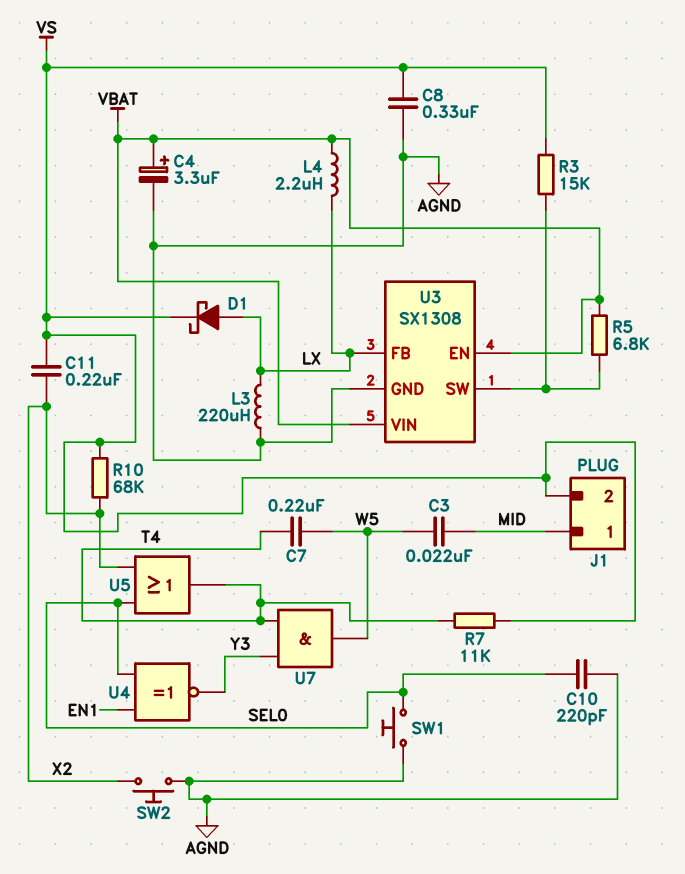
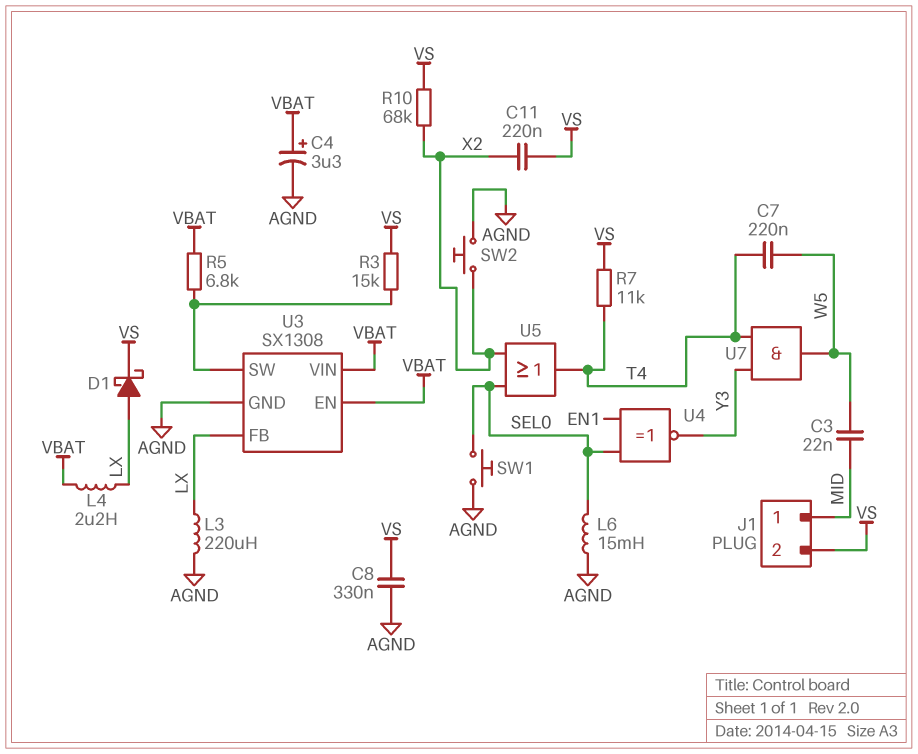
C10: 220pF (AGND, SEL0) -> none
L6: none -> 15mH (AGND, SEL0)

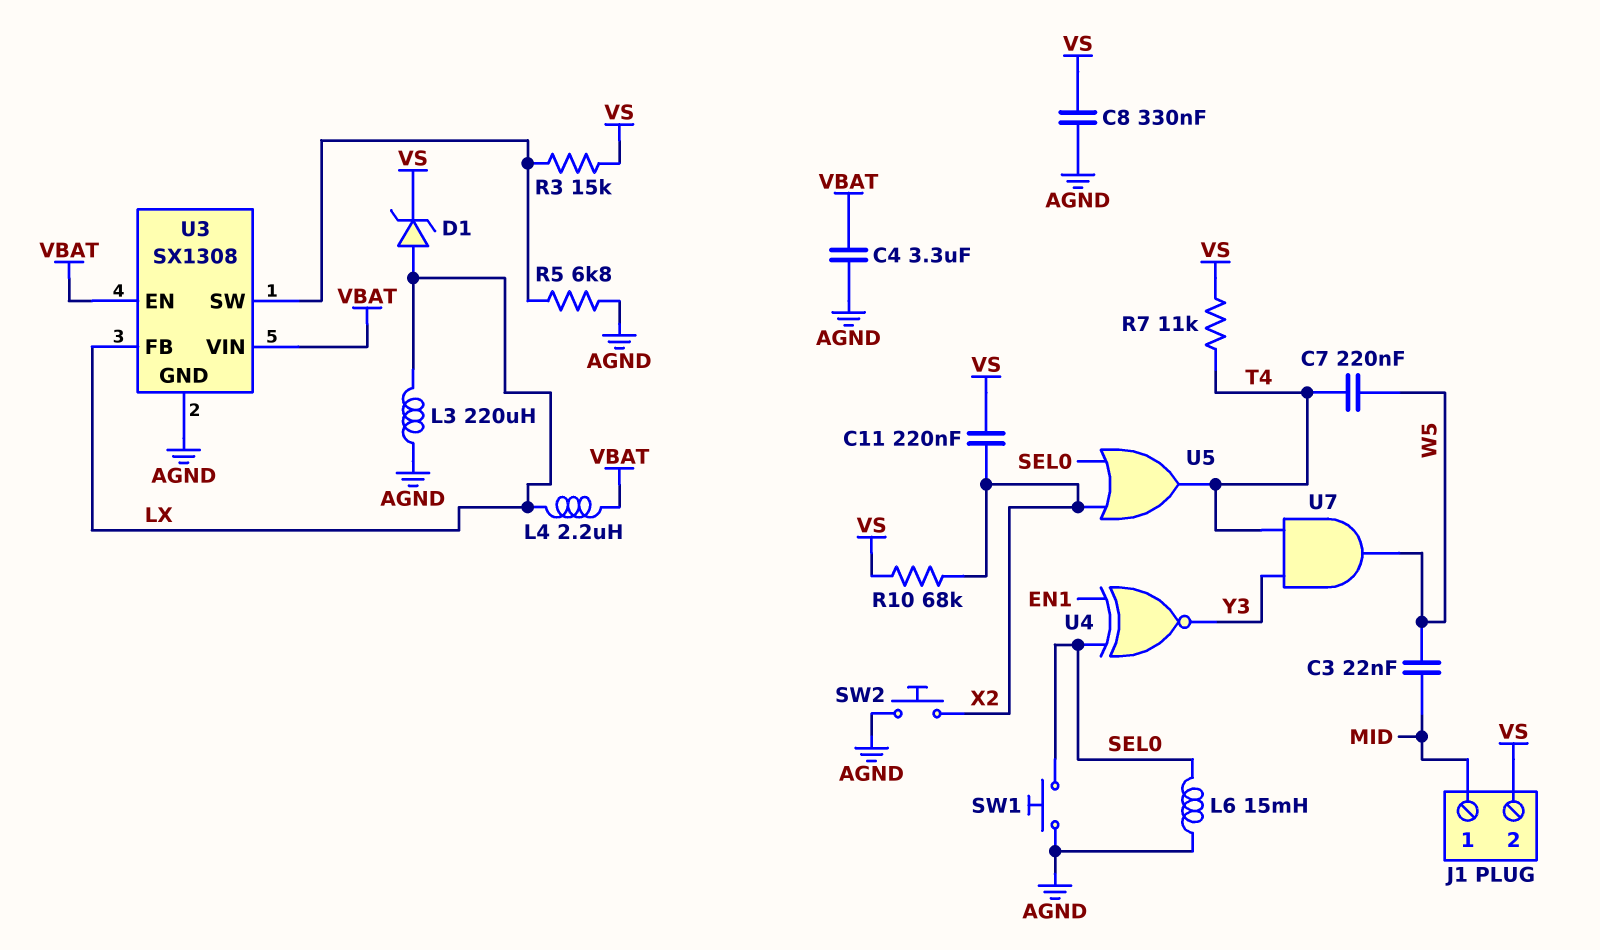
C4: 3.3uF (plus VBAT, minus AGND) -> 3.3uF (AGND, VBAT)
D1: schottky (A LX, K VS) -> zener (A LX, K VS)
R5: 6.8k (U3/SW, VBAT) -> 6.8k (AGND, U3/SW)

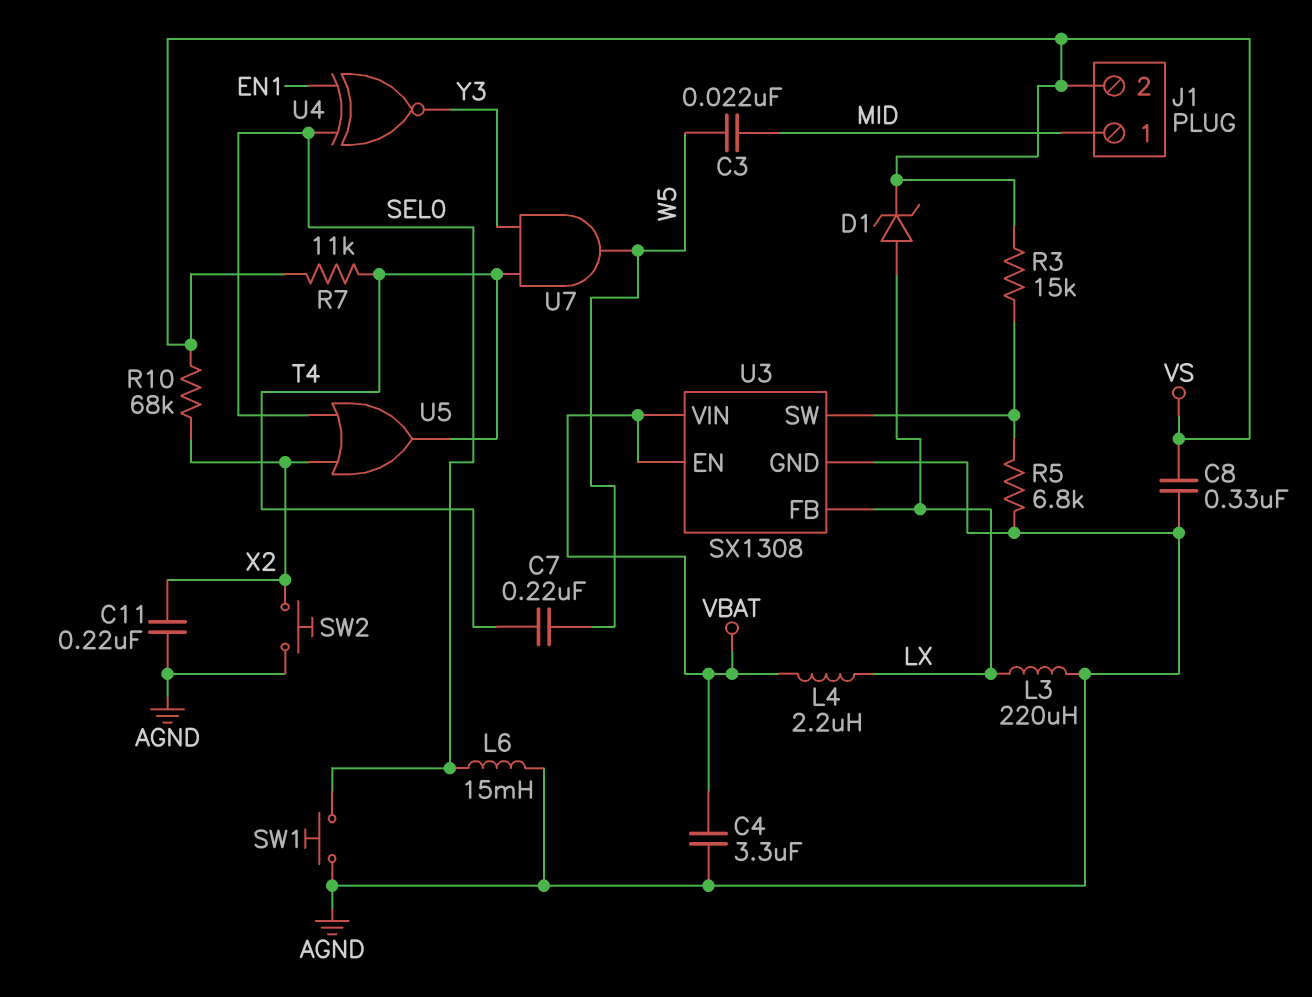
C11: 220nF (VS, X2) -> 220nF (AGND, X2)

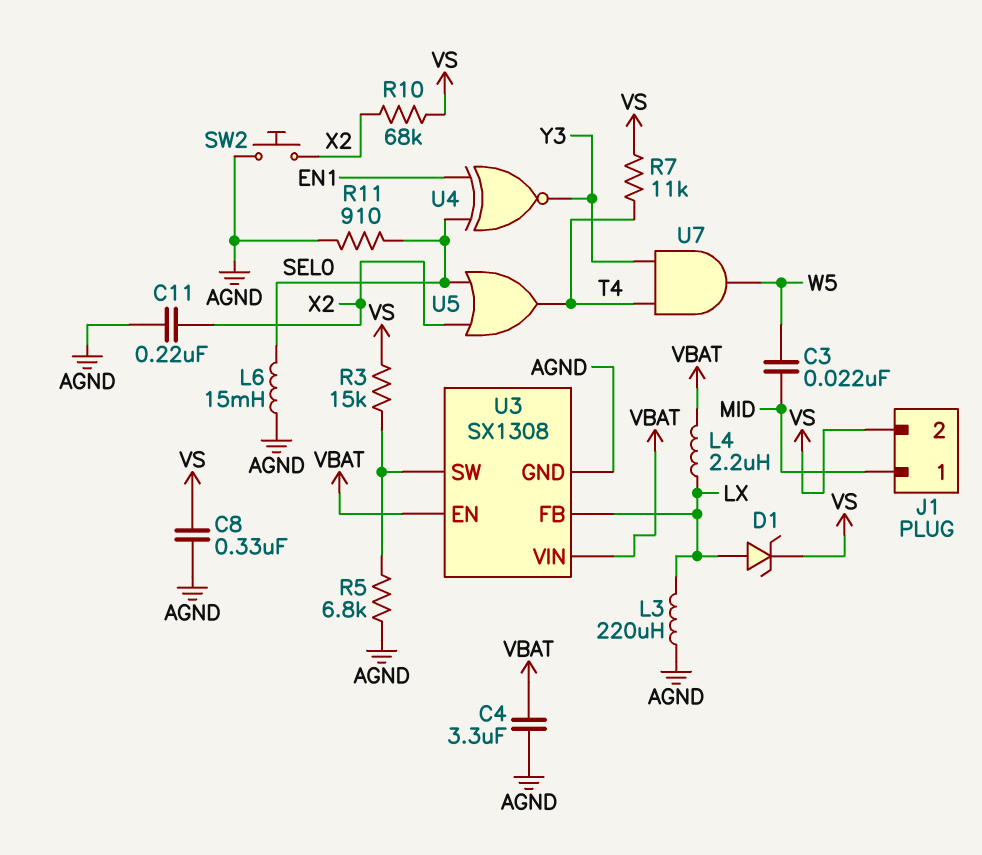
C7: 220nF (T4, W5) -> none
R11: none -> 910 (AGND, SEL0)
SW1: button (AGND, SEL0) -> none

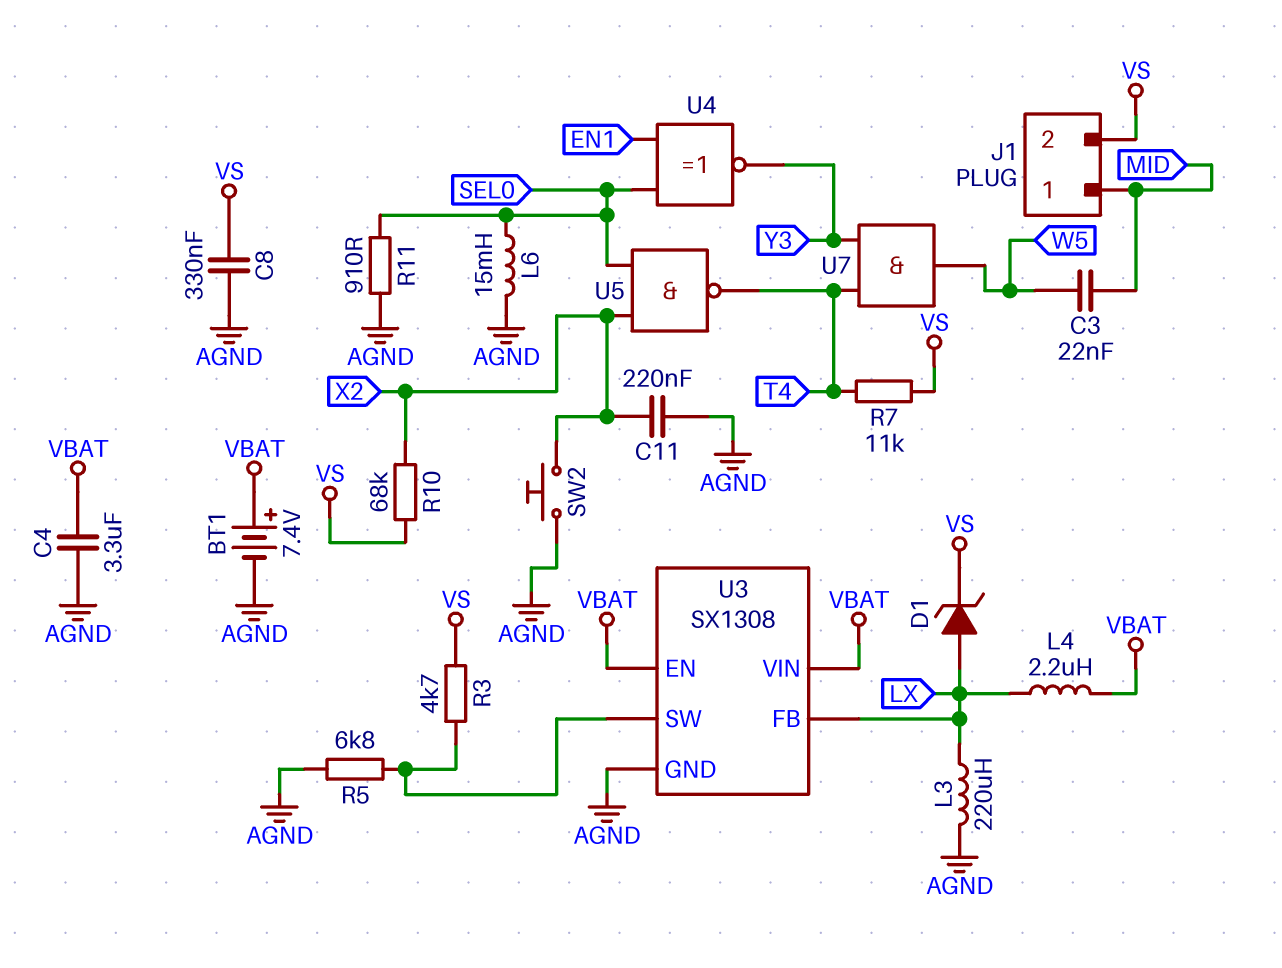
BT1: none -> 7.4V (plus VBAT, minus AGND)
R3: 15k (U3/SW, VS) -> 4.7k (U3/SW, VS)
U5: OR (in SEL0, in X2, out T4) -> NAND (in SEL0, in X2, out T4)

